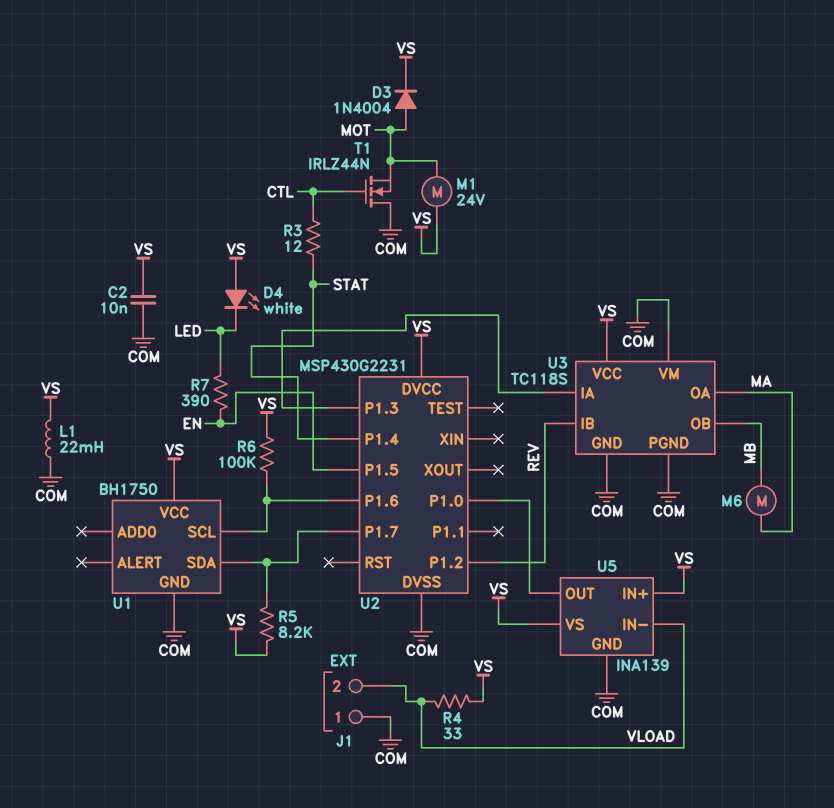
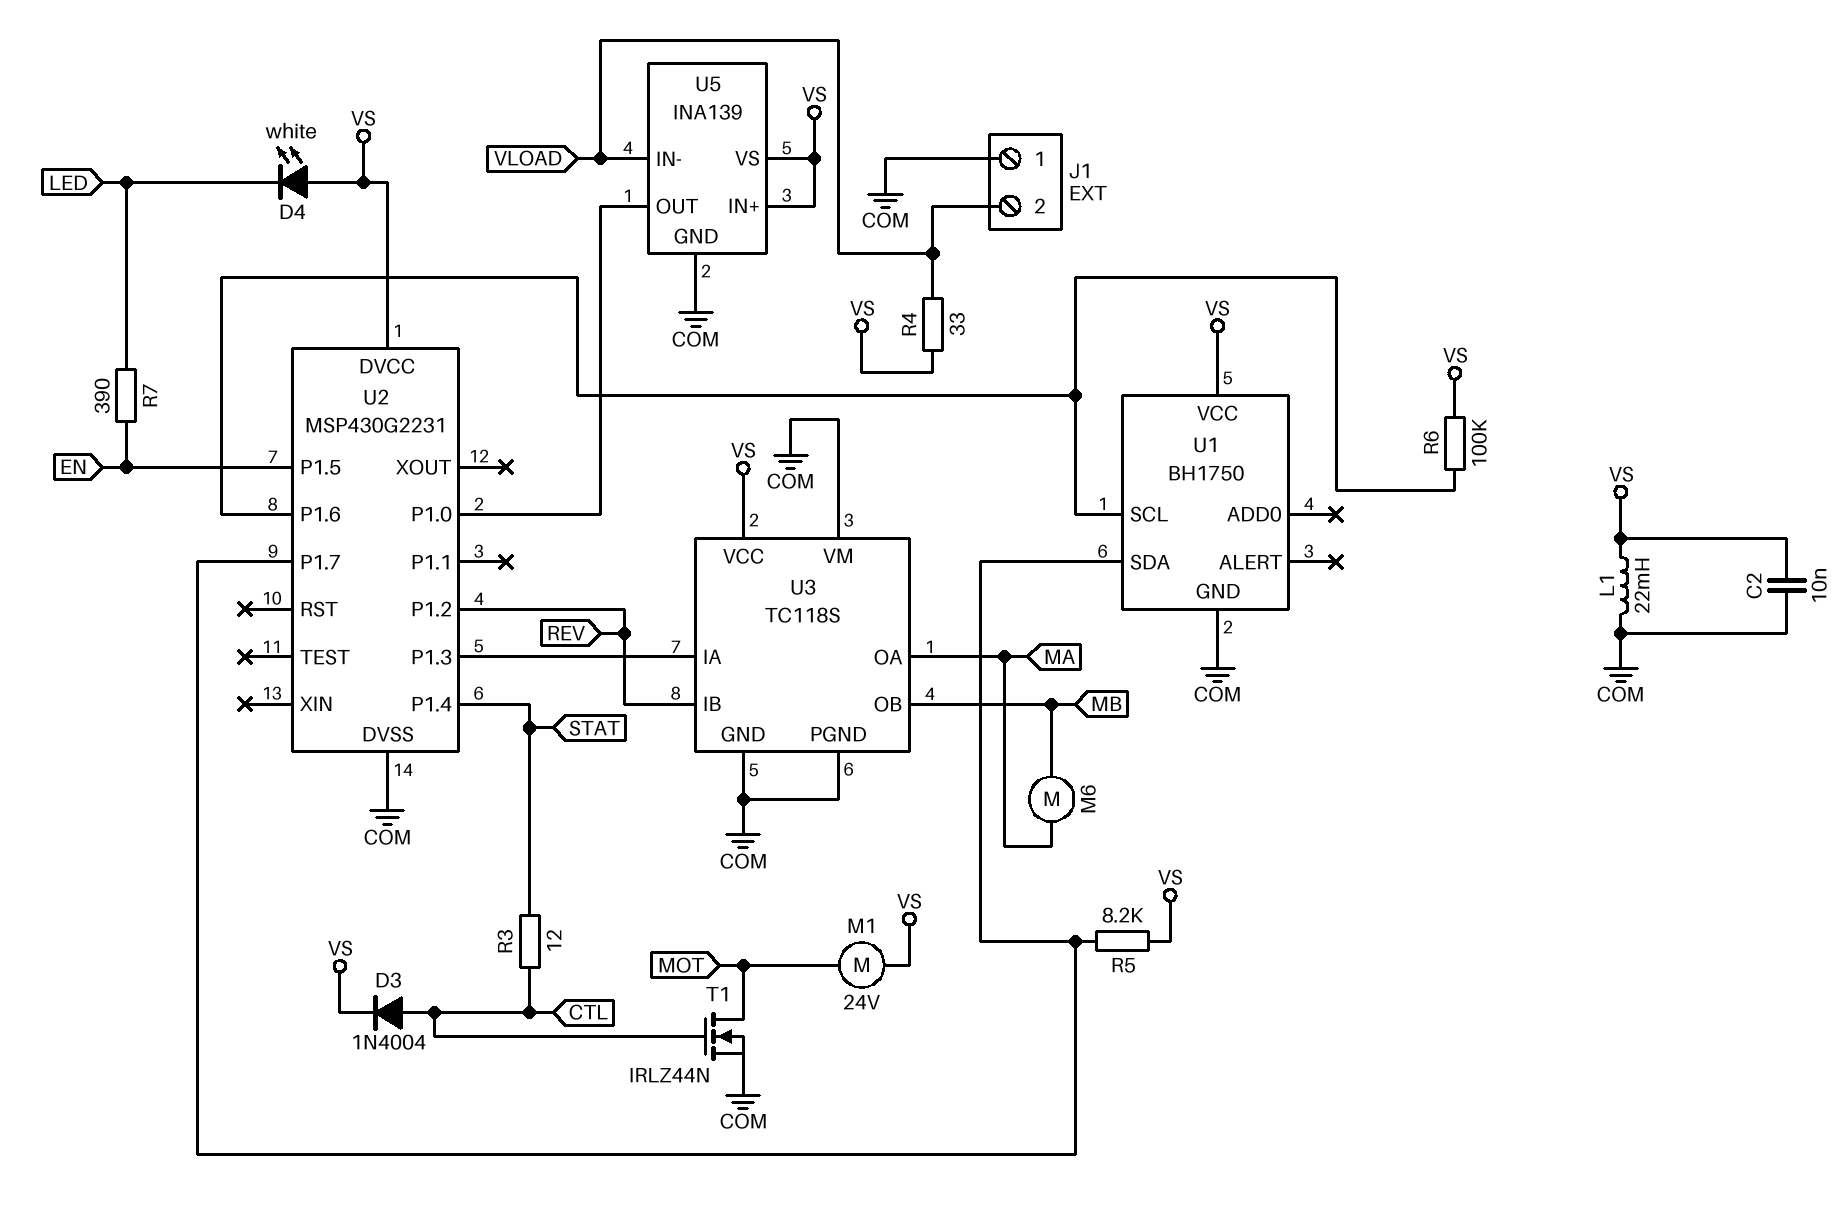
D3: diode 1N4004 (A MOT, K VS) -> diode 1N4004 (A CTL, K VS)
T1: NMOS IRLZ44N (G CTL, D COM, S MOT) -> NMOS IRLZ44N (G CTL, D MOT, S COM)

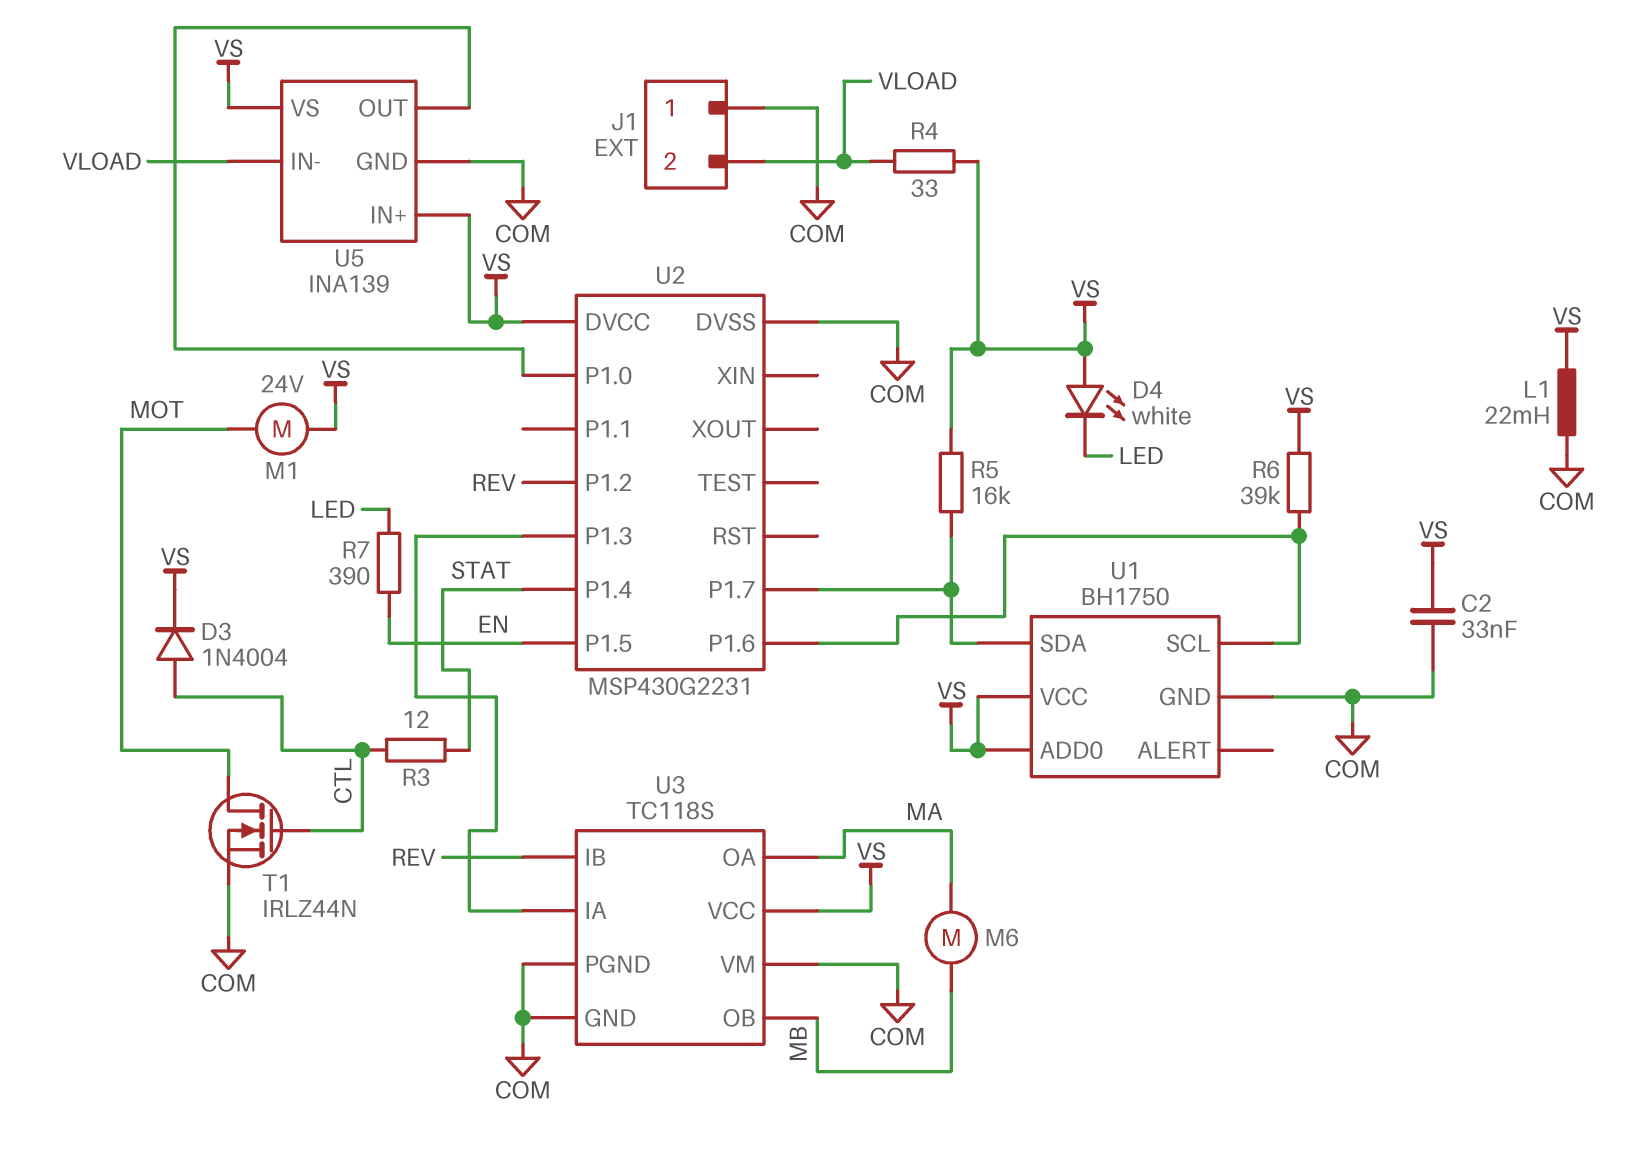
C2: 10nF (COM, VS) -> 33nF (COM, VS)
R5: 8.2k (U1/SDA, VS) -> 16k (U1/SDA, VS)
R6: 100k (U1/SCL, VS) -> 39k (U1/SCL, VS)
U1 pin ADD0: none -> VS

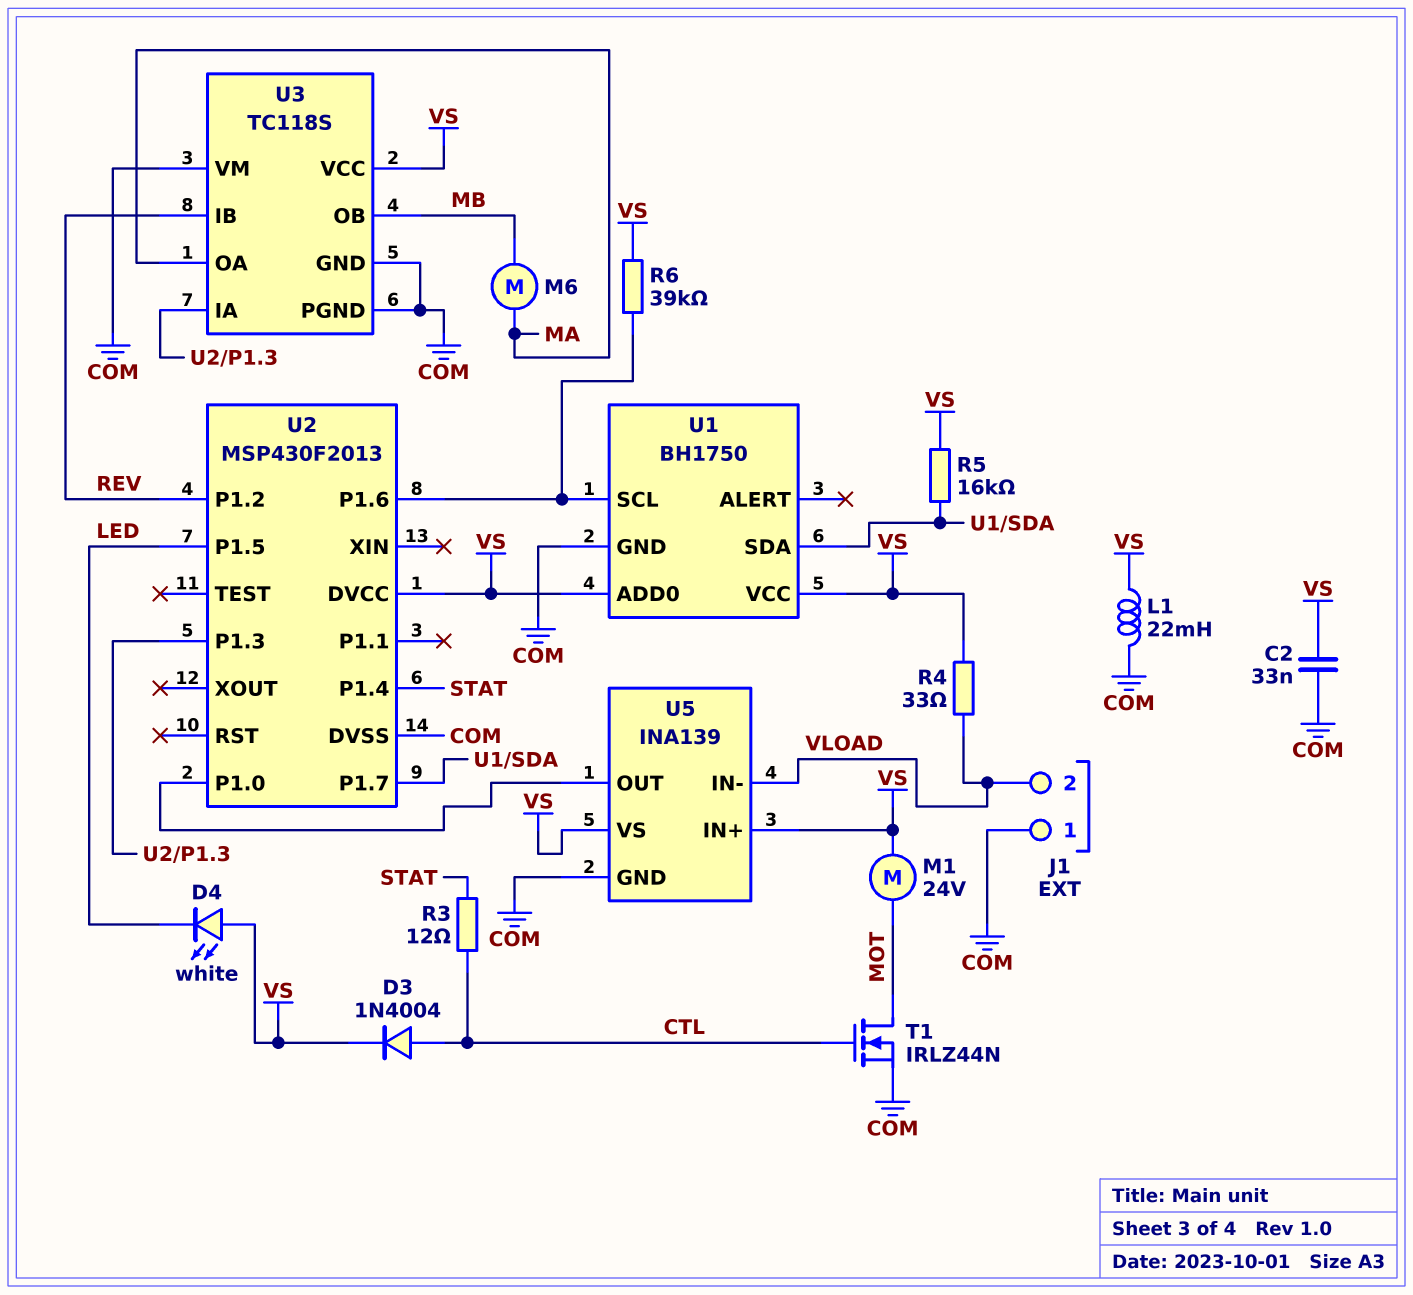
R7: 390 (EN, LED) -> none
U2: MSP430G2231 -> MSP430F2013
U2 pin P1.5: EN -> LED

